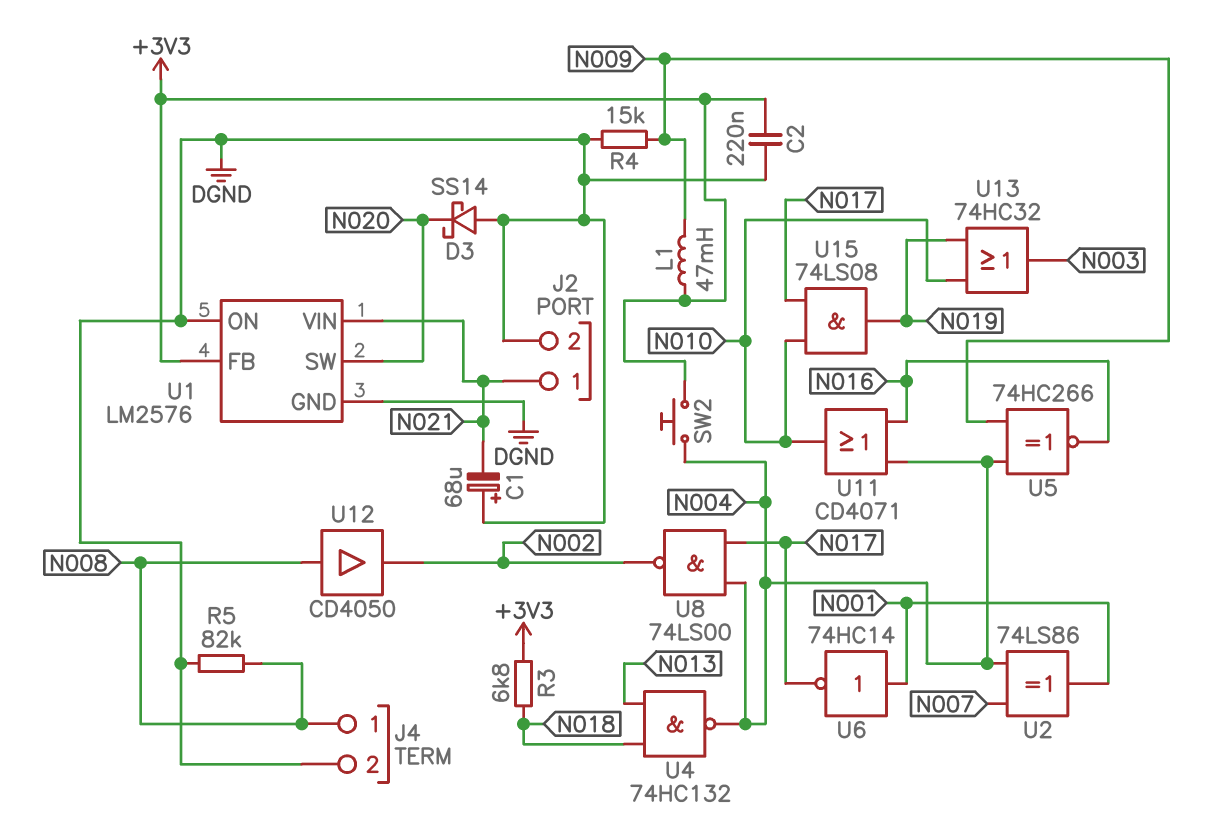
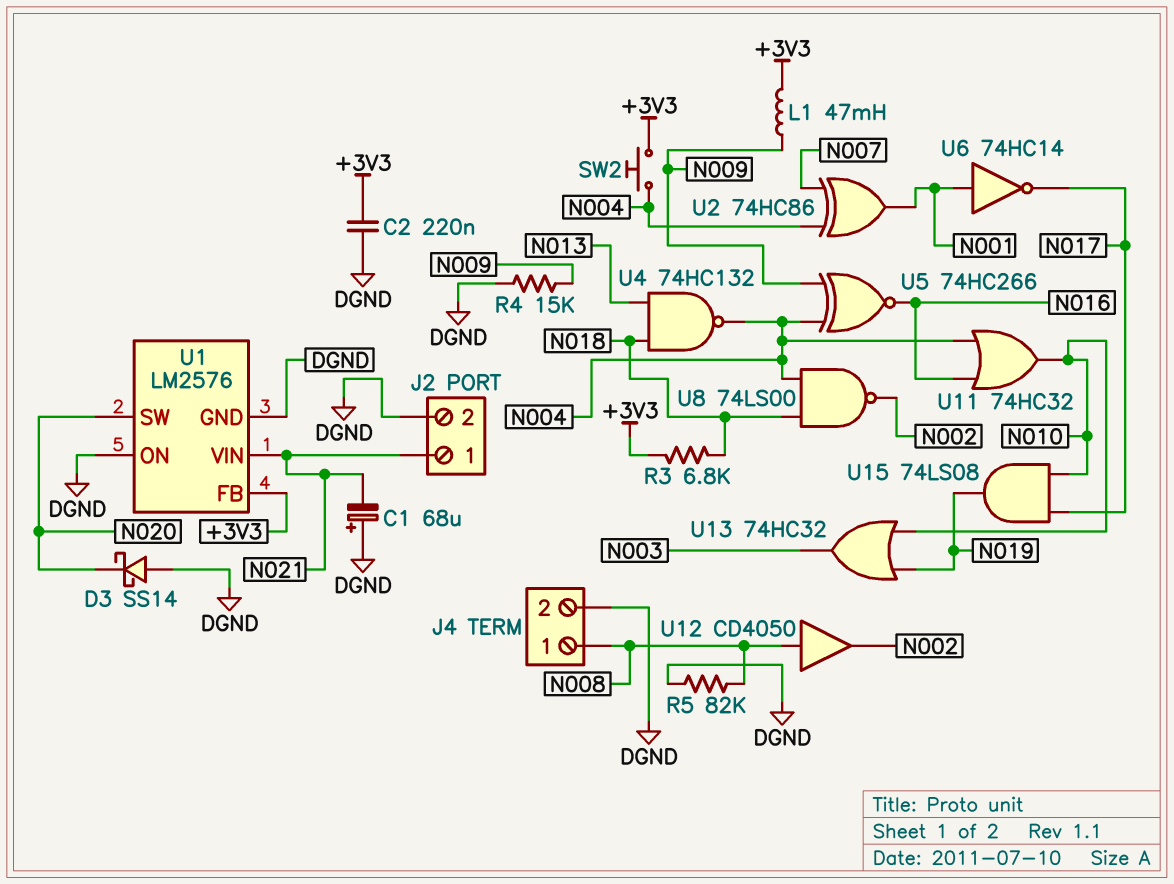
U2: XOR 74LS86 (in N004, in N007, out N001) -> XOR 74HC86 (in N004, in N007, out N001)
U8: NAND 74LS00 (in N004, in N017, out N002) -> NAND 74LS00 (in N004, in N018, out N002)
U11: OR CD4071 (in N004, in N016, out N010) -> OR 74HC32 (in N004, in N016, out N010)

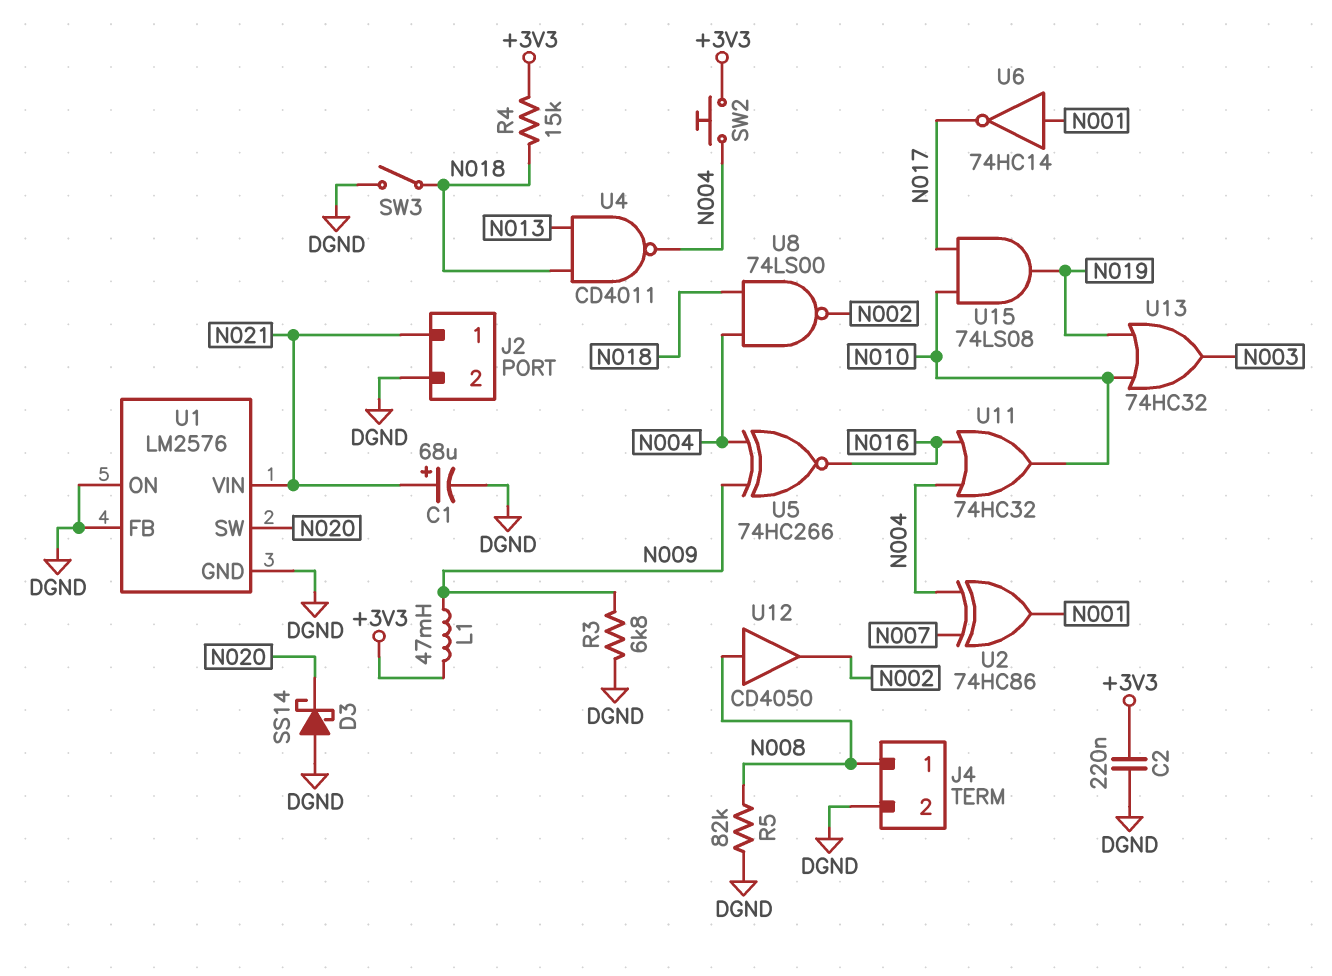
C1: 68uF (plus DGND, minus N021) -> 68uF (plus N021, minus DGND)
R3: 6.8k (+3V3, N018) -> 6.8k (DGND, N009)
R4: 15k (DGND, N009) -> 15k (+3V3, N018)
SW3: none -> switch (DGND, N018)
U1 pin FB: +3V3 -> DGND
U4: NAND 74HC132 (in N013, in N018, out N004) -> NAND CD4011 (in N013, in N018, out N004)

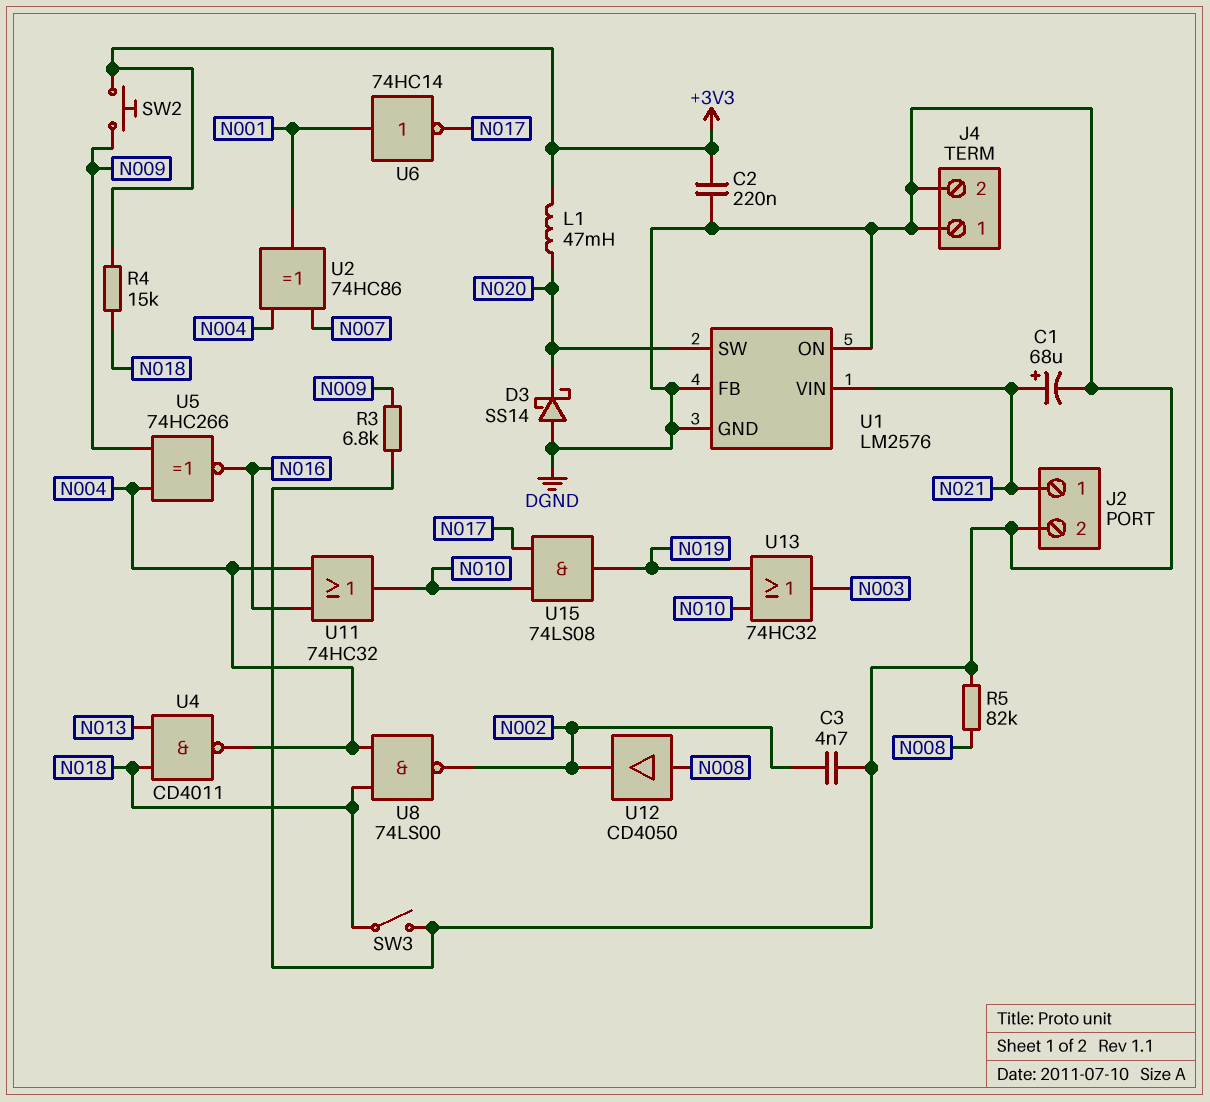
C3: none -> 4.7nF (DGND, N002)
J4 pin 1: N008 -> DGND
L1: 47mH (+3V3, N009) -> 47mH (+3V3, N020)
SW2: button (+3V3, N004) -> button (+3V3, N009)

